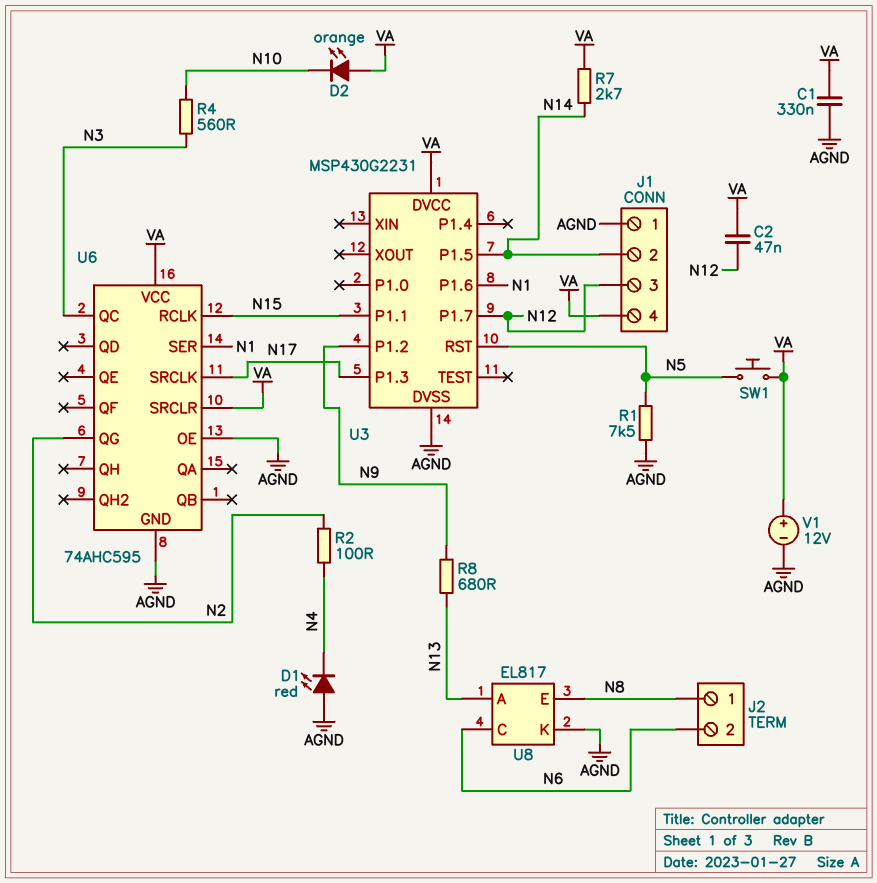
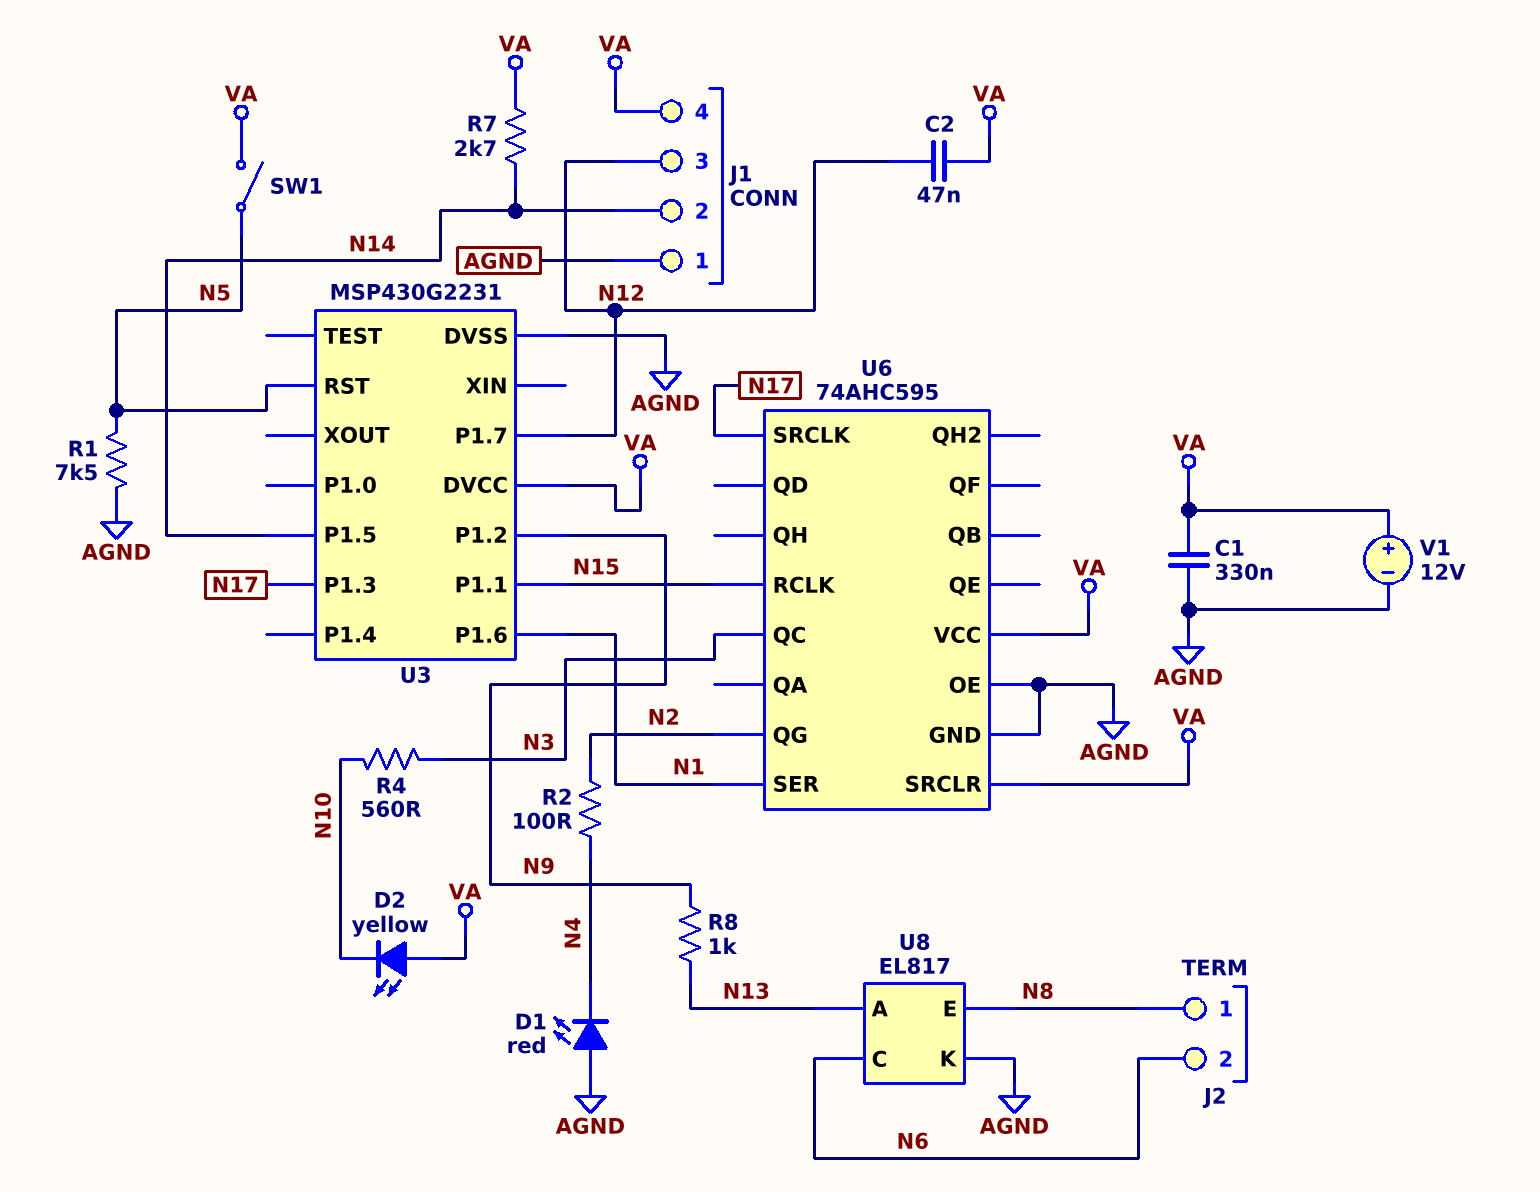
D2: LED orange (A VA, K N10) -> LED yellow (A VA, K N10)
R8: 680 (N9, N13) -> 1k (N9, N13)
SW1: button (N5, VA) -> switch (N5, VA)

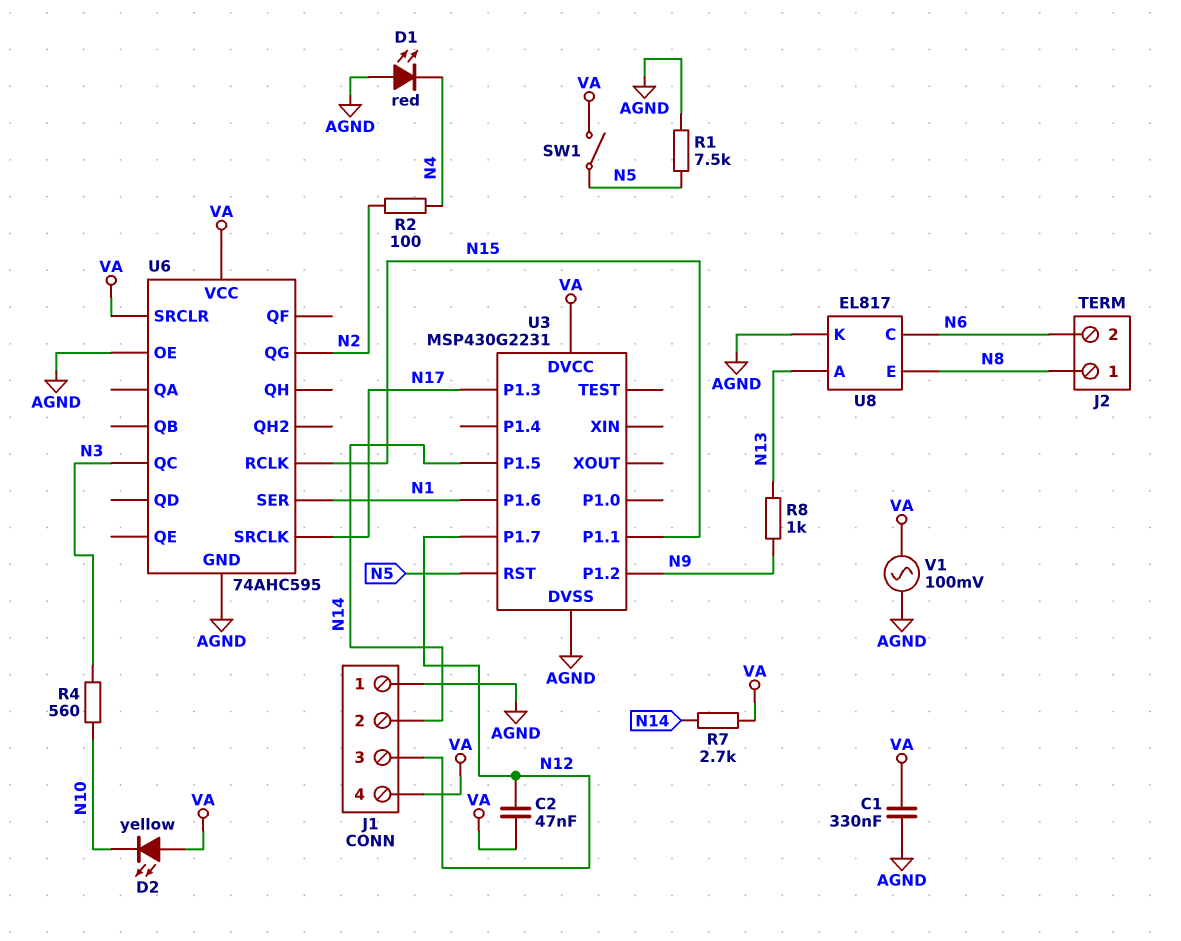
V1: 12V (plus VA, minus AGND) -> AC 100mV (AGND, VA)

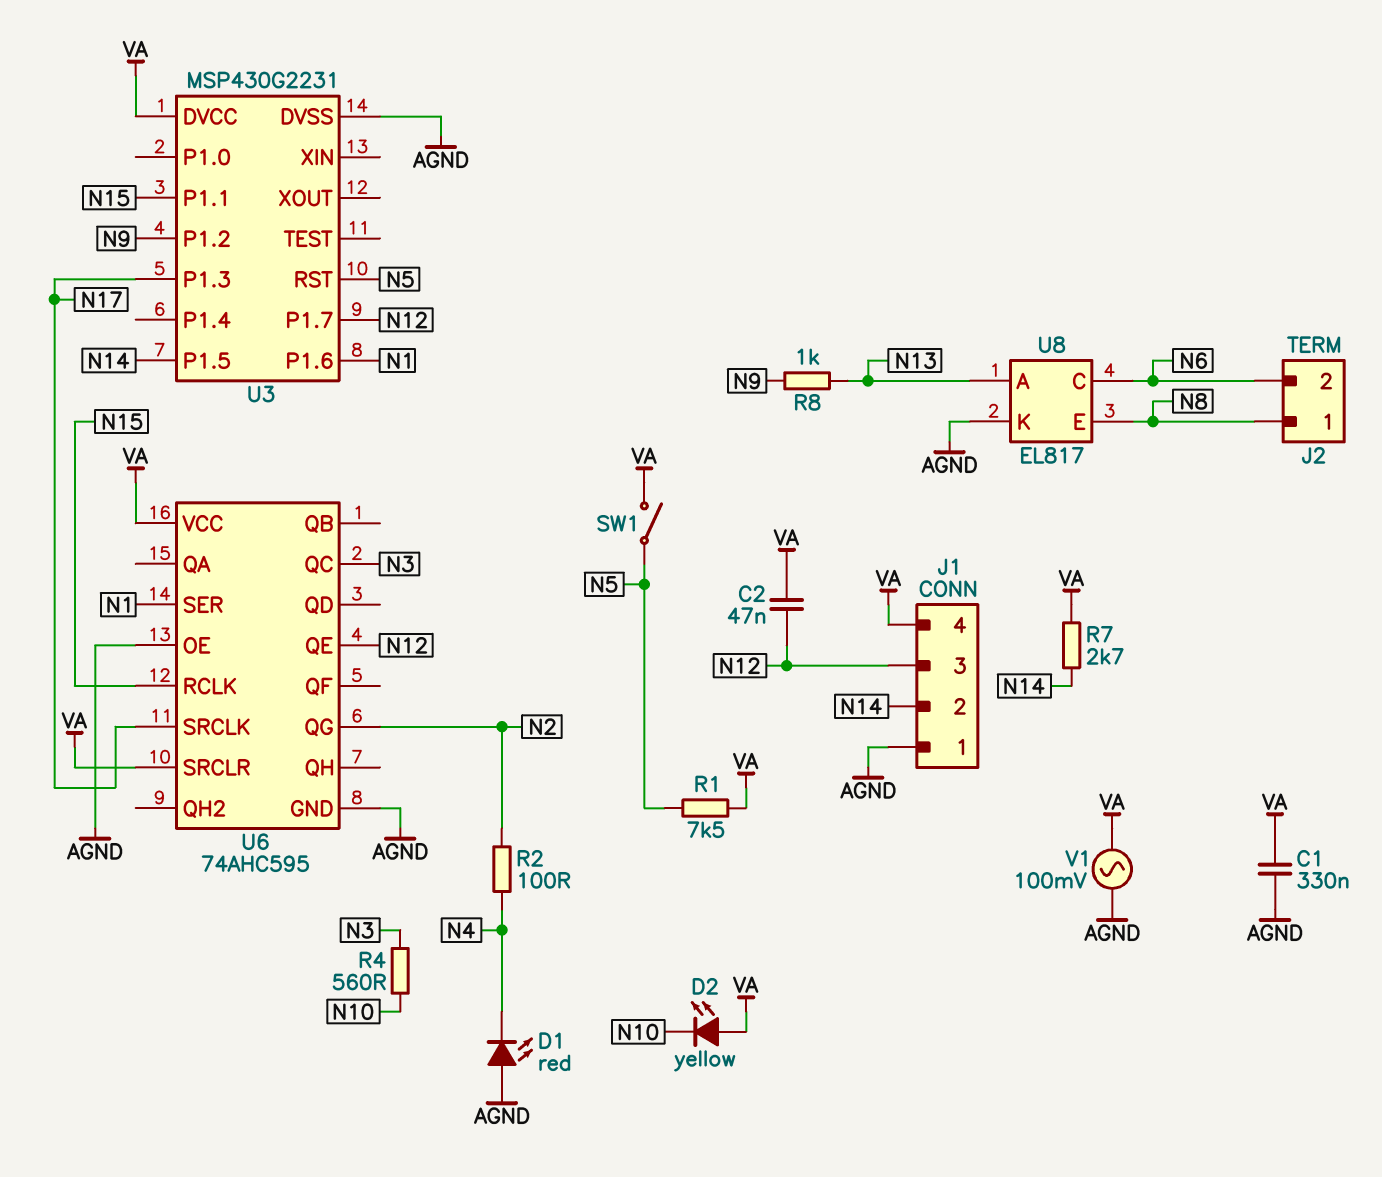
R1: 7.5k (AGND, N5) -> 7.5k (N5, VA)
U6 pin QE: none -> N12

